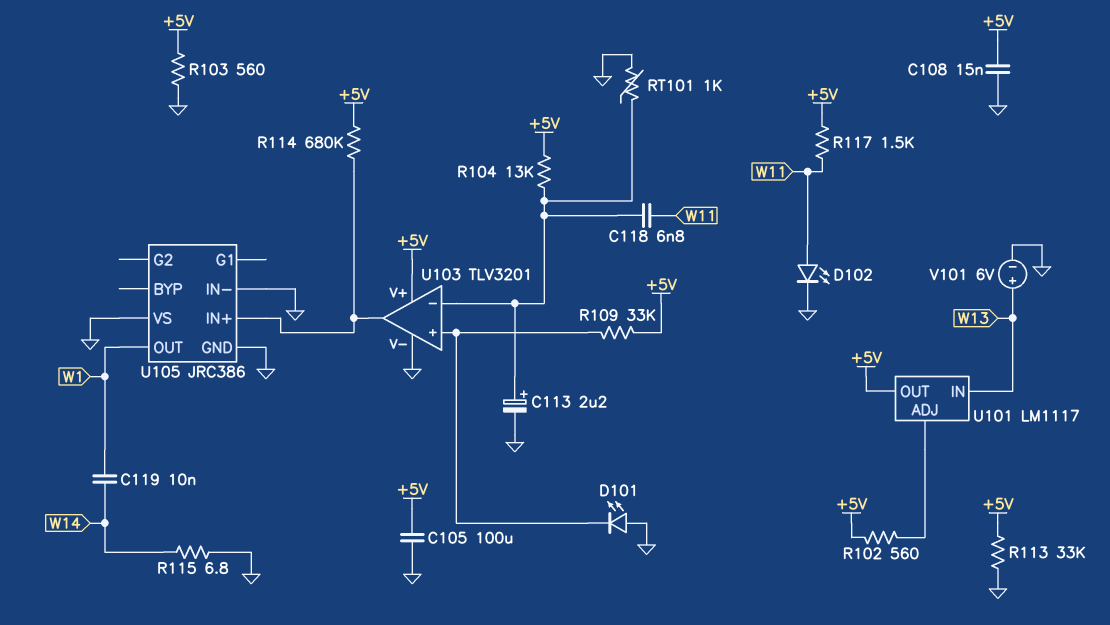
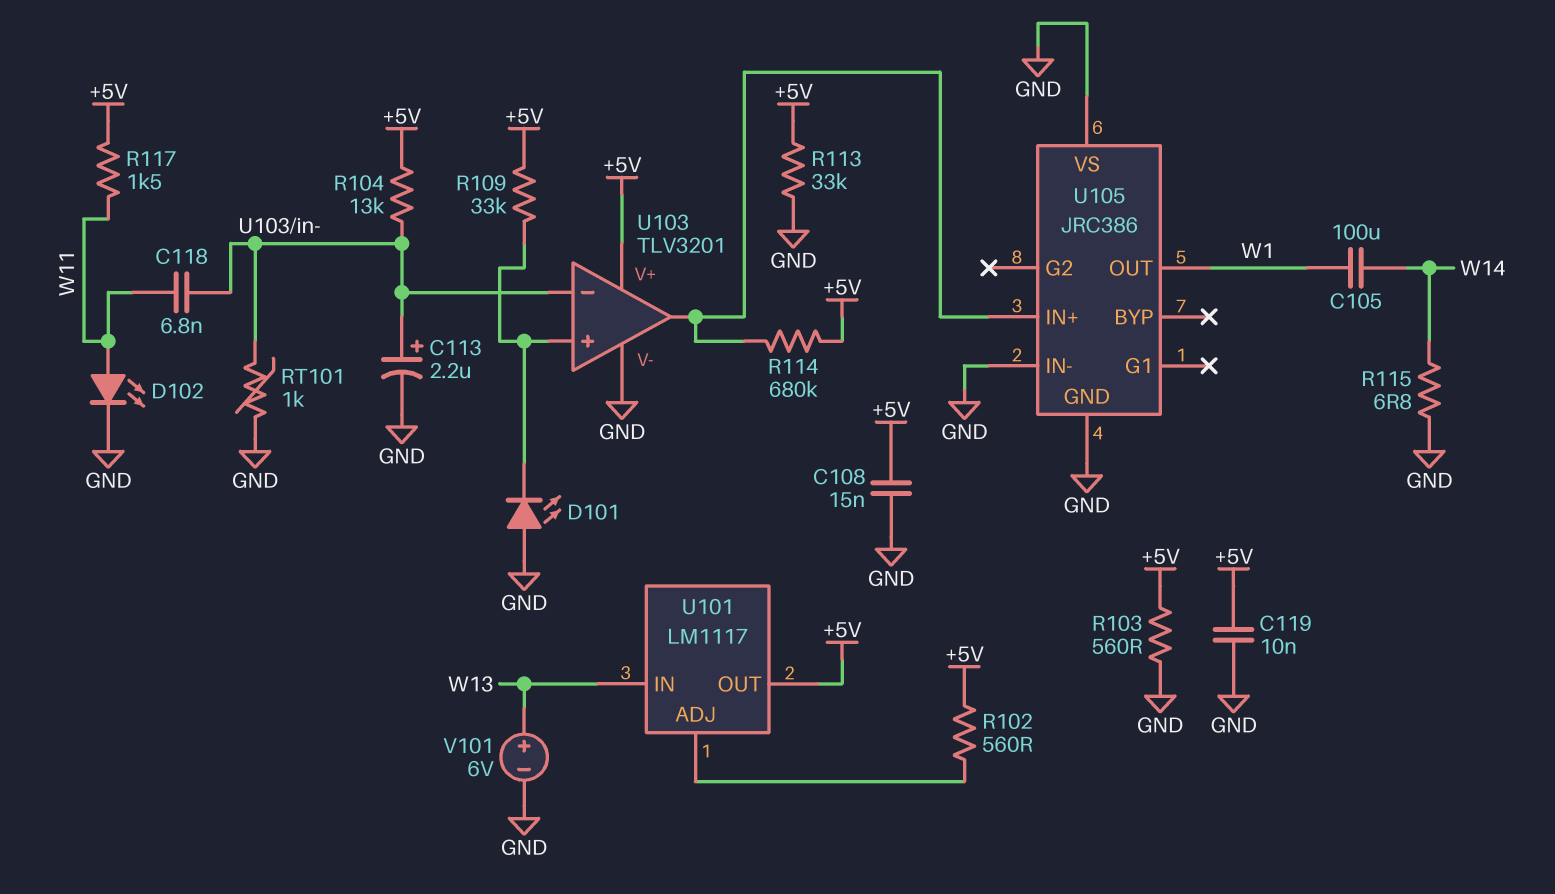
C105: 100uF (+5V, GND) -> 100uF (W1, W14)
C119: 10nF (W1, W14) -> 10nF (+5V, GND)

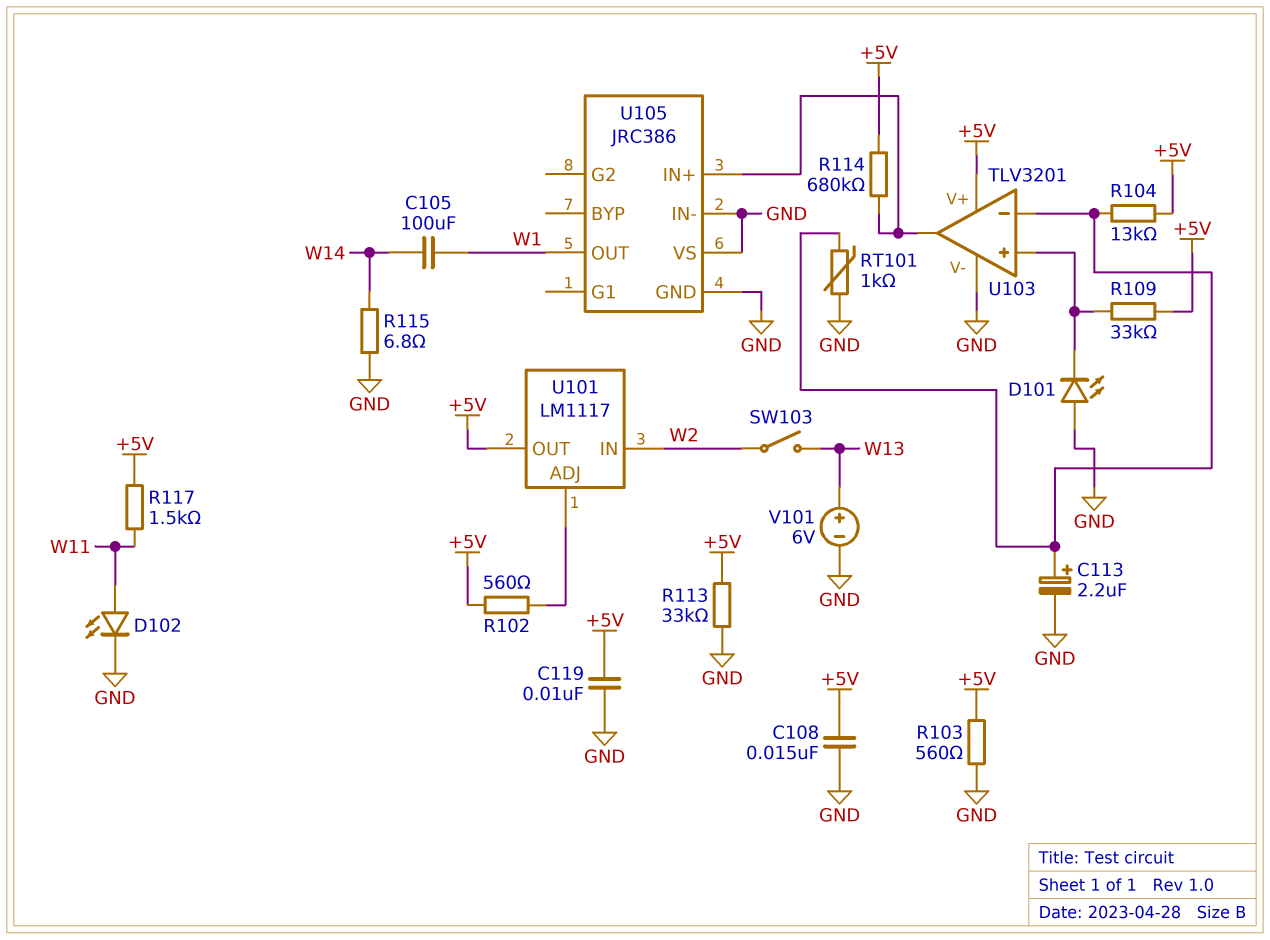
C118: 6.8nF (U103/in-, W11) -> none
SW103: none -> switch (W2, W13)
U101 pin IN: W13 -> W2

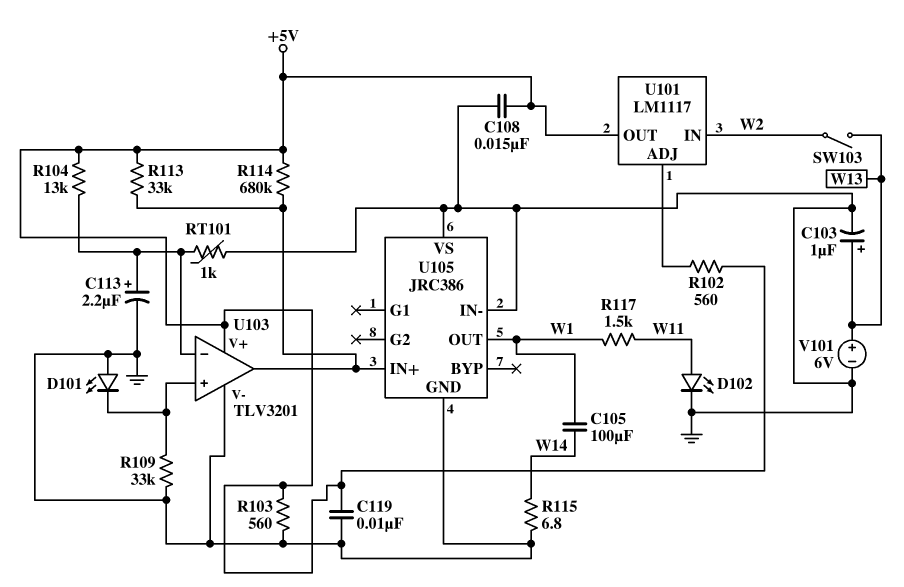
C103: none -> 1uF (plus W13, minus GND)
R109: 33k (+5V, U103/in+) -> 33k (GND, U103/in+)
R113: 33k (+5V, GND) -> 33k (+5V, U103/out)
R117: 1.5k (+5V, W11) -> 1.5k (W1, W11)

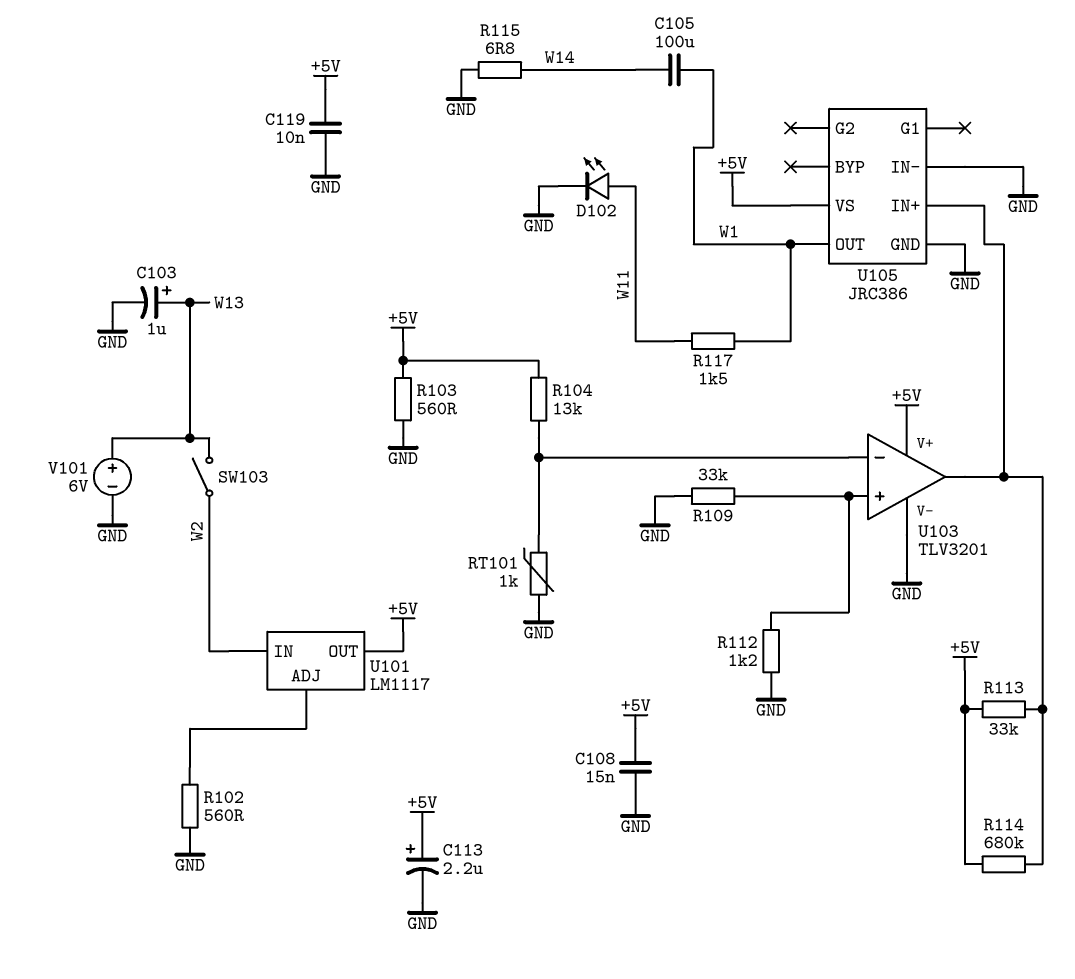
C113: 2.2uF (plus U103/in-, minus GND) -> 2.2uF (plus +5V, minus GND)
D101: LED (A GND, K U103/in+) -> none
R102: 560 (+5V, U101/ADJ) -> 560 (GND, U101/ADJ)
R112: none -> 1.2k (GND, U103/in+)
U105 pin VS: GND -> +5V

